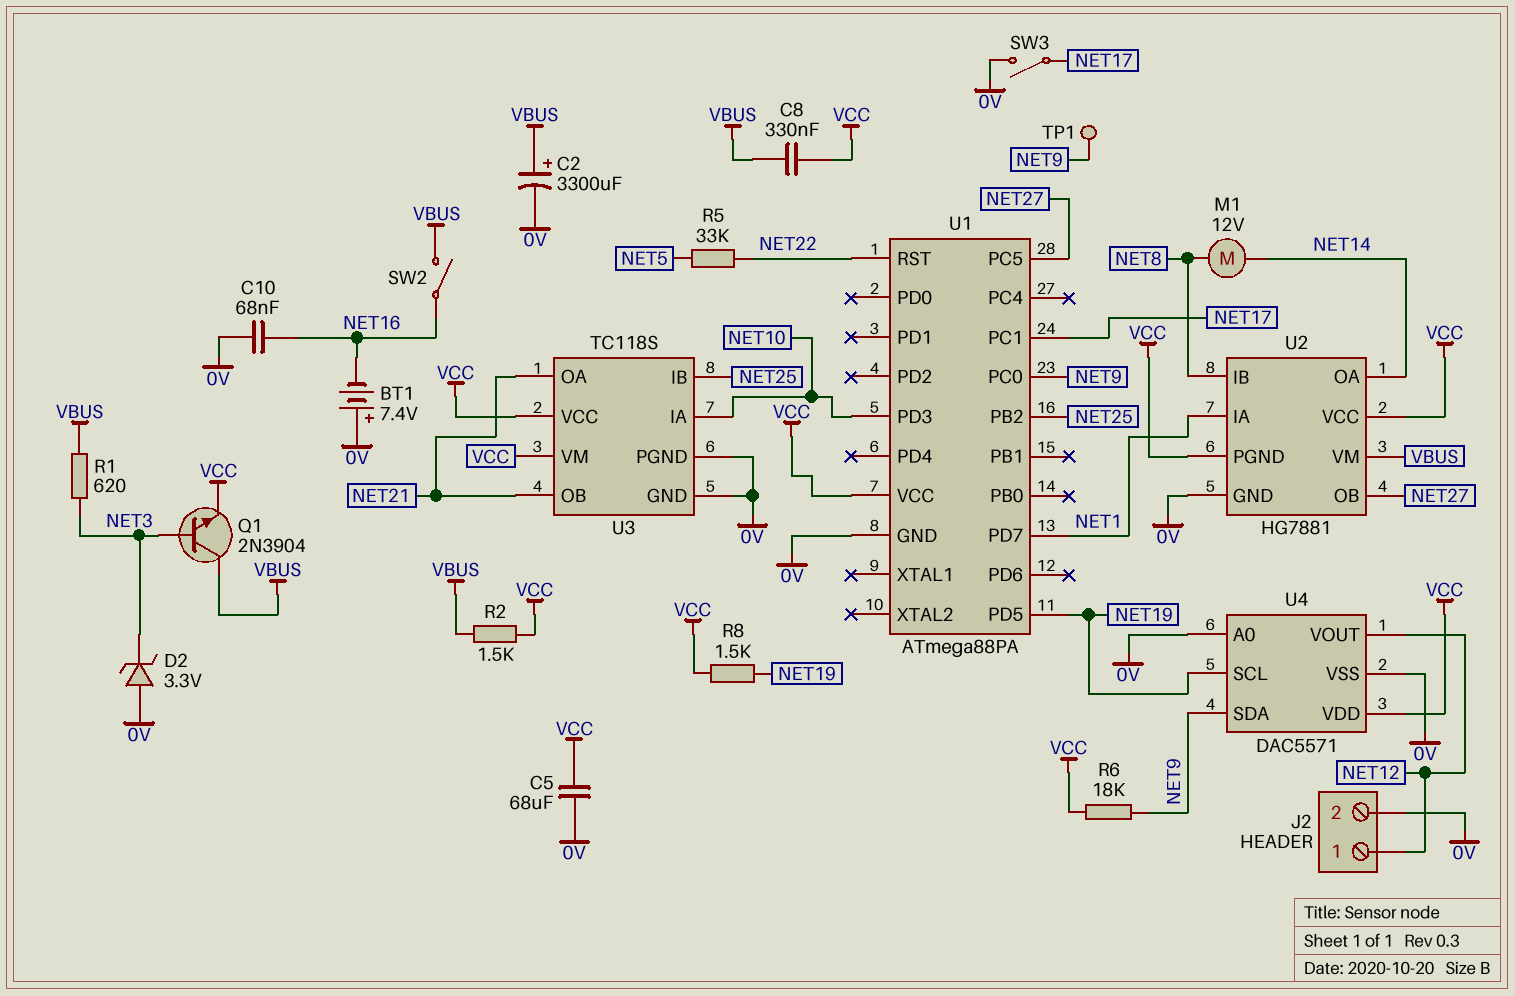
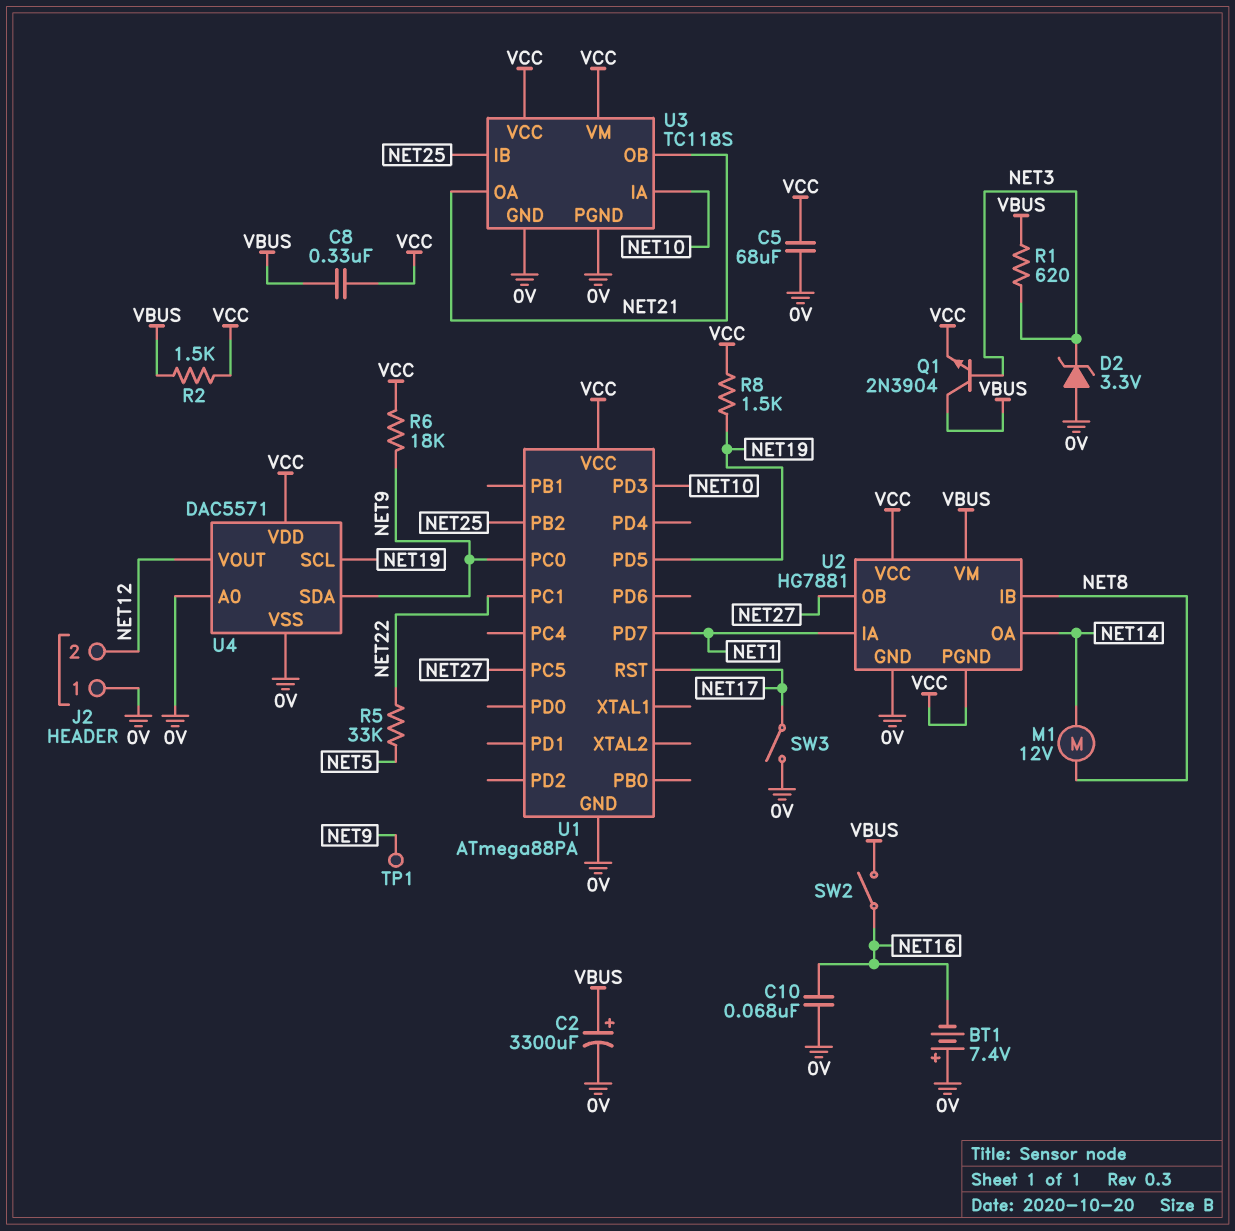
J2 pin 1: NET12 -> 0V
J2 pin 2: 0V -> NET12
U1 pin PC1: NET17 -> NET22
U1 pin RST: NET22 -> NET17

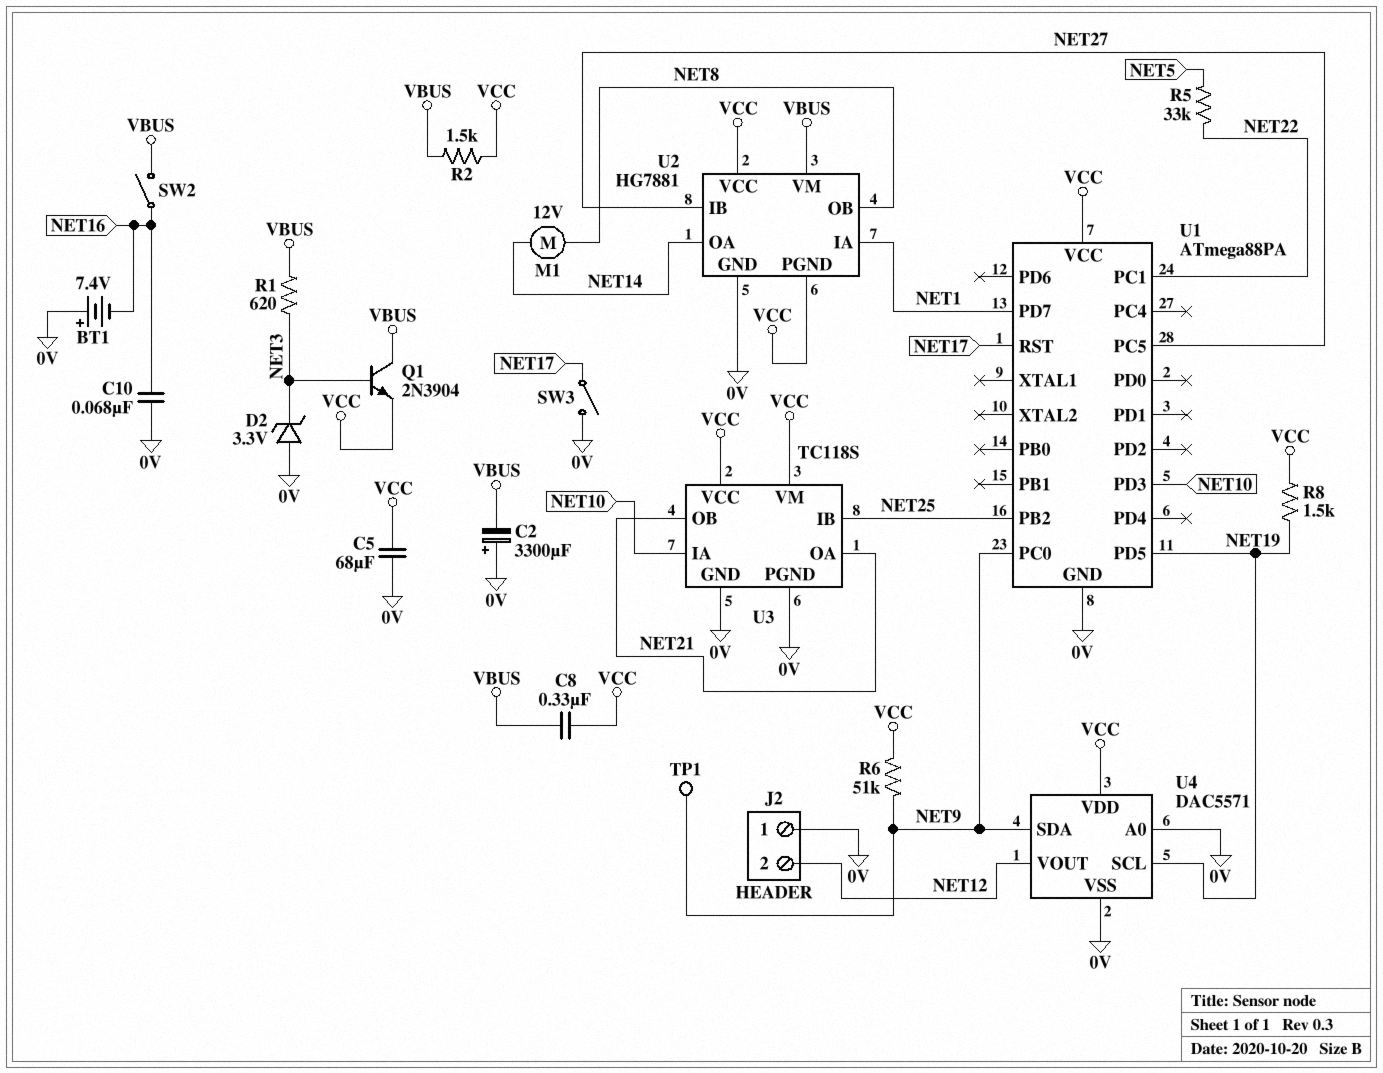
C2: 3300uF (plus VBUS, minus 0V) -> 3300uF (plus 0V, minus VBUS)
R6: 18k (NET9, VCC) -> 51k (NET9, VCC)
U2 pin IB: NET8 -> NET27
U2 pin OB: NET27 -> NET8

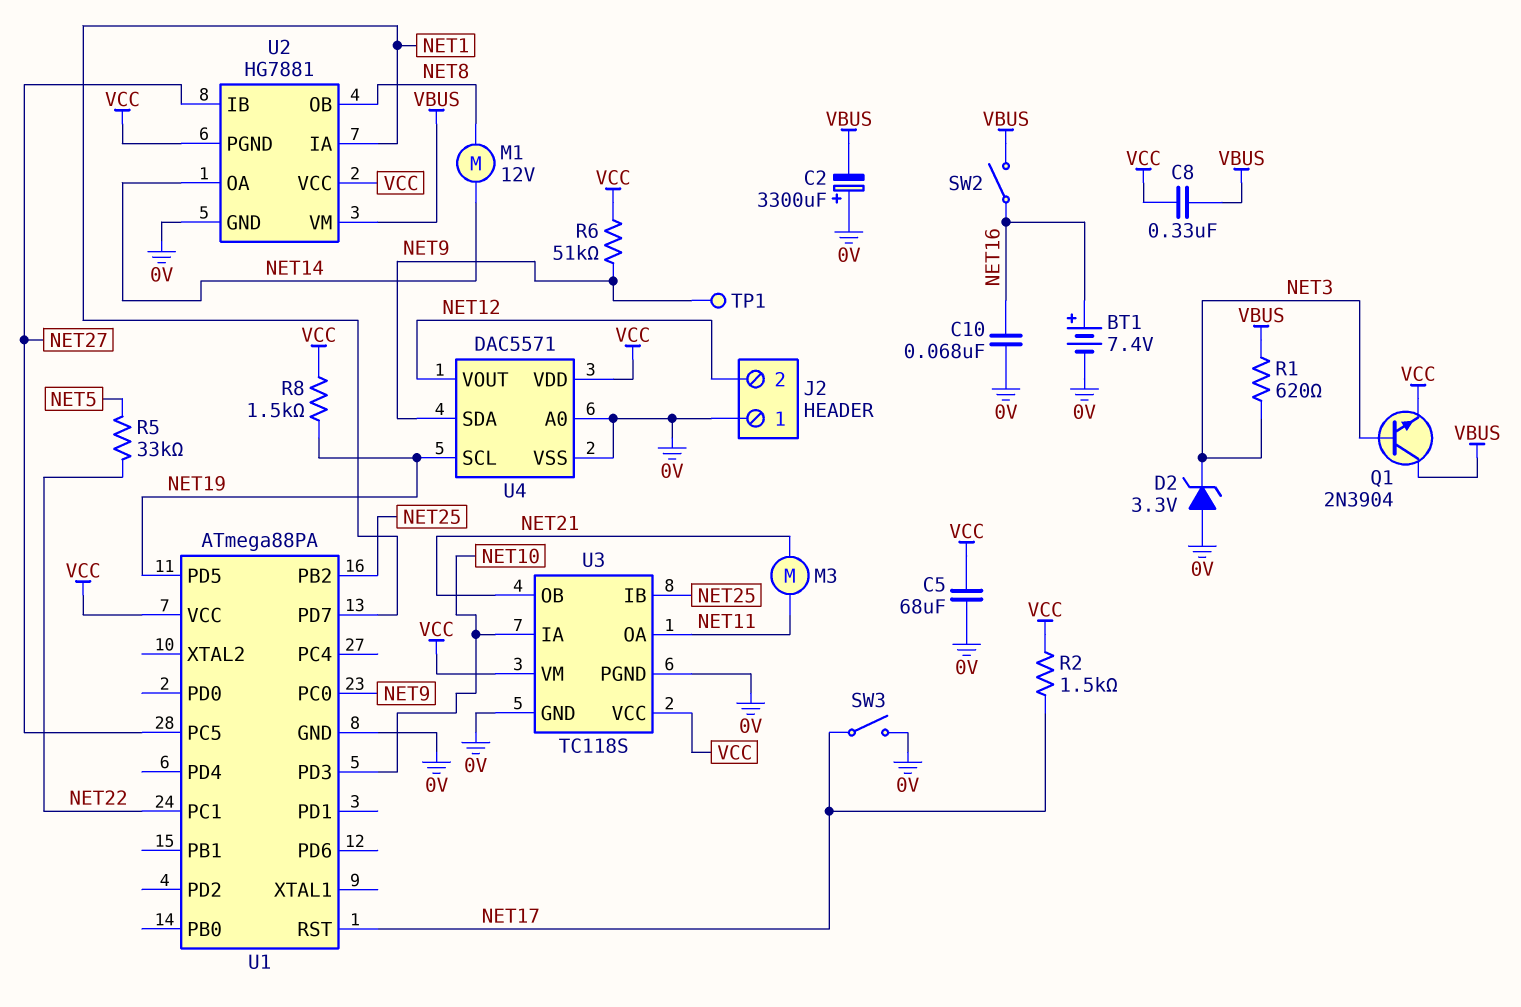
BT1: 7.4V (plus 0V, minus NET16) -> 7.4V (plus NET16, minus 0V)
M3: none -> motor (NET11, NET21)
R2: 1.5k (VBUS, VCC) -> 1.5k (NET17, VCC)
U3 pin OA: NET21 -> NET11

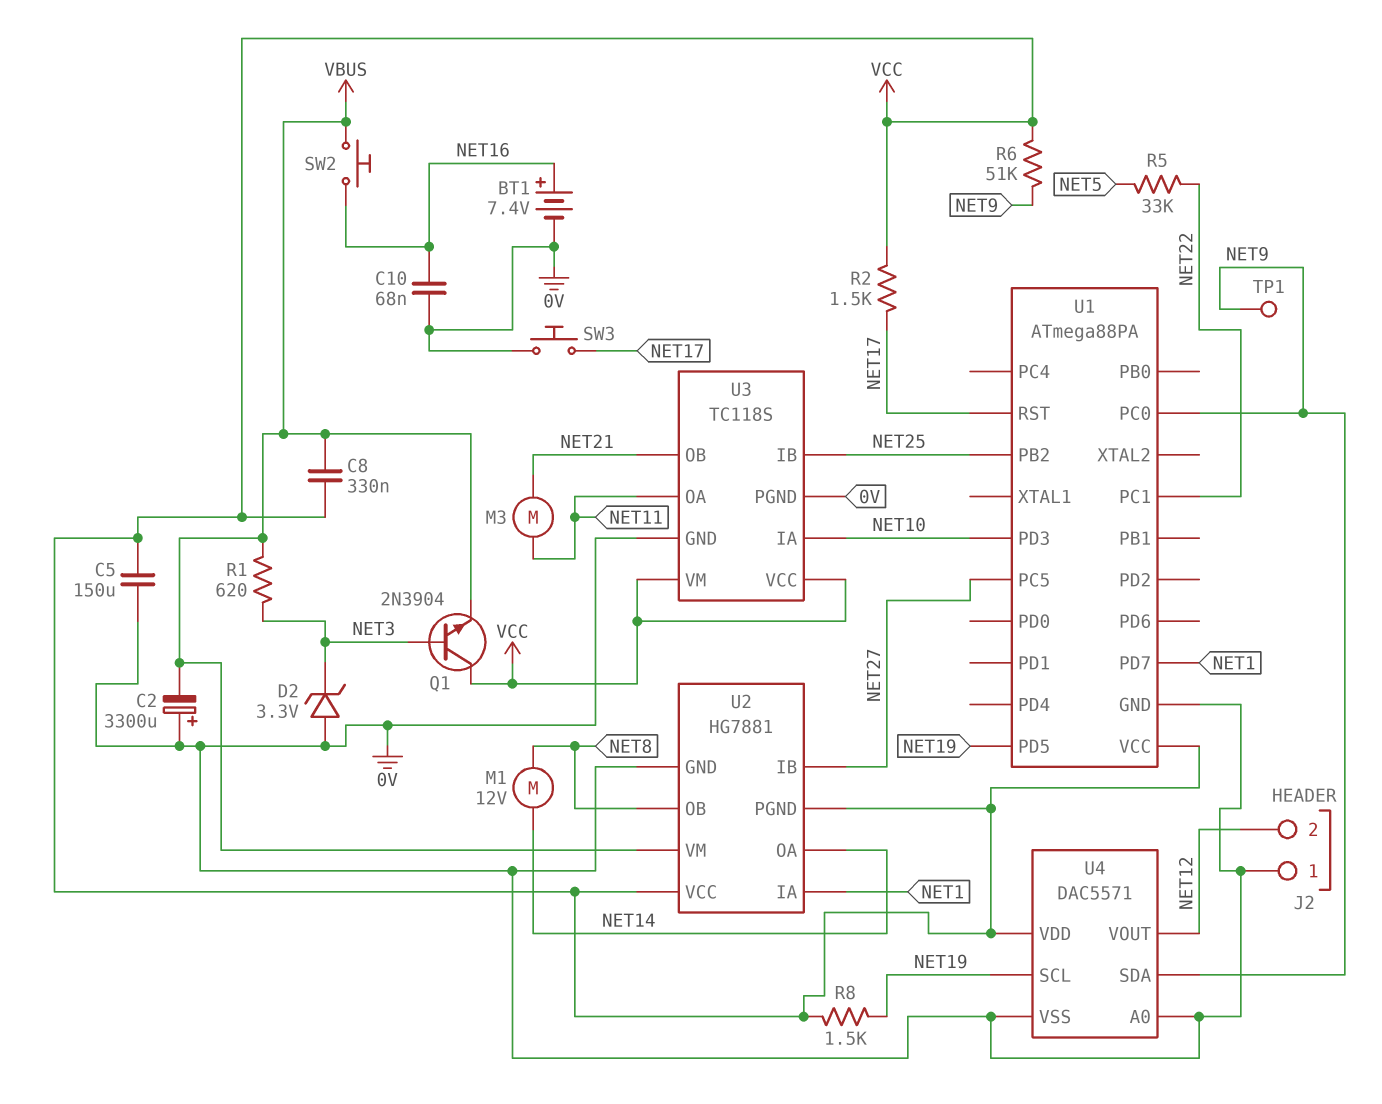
C5: 68uF (0V, VCC) -> 150uF (0V, VCC)
Q1: NPN 2N3904 (B NET3, C VBUS, E VCC) -> NPN 2N3904 (B NET3, C VCC, E VBUS)
SW2: switch (NET16, VBUS) -> button (NET16, VBUS)
SW3: switch (0V, NET17) -> button (0V, NET17)

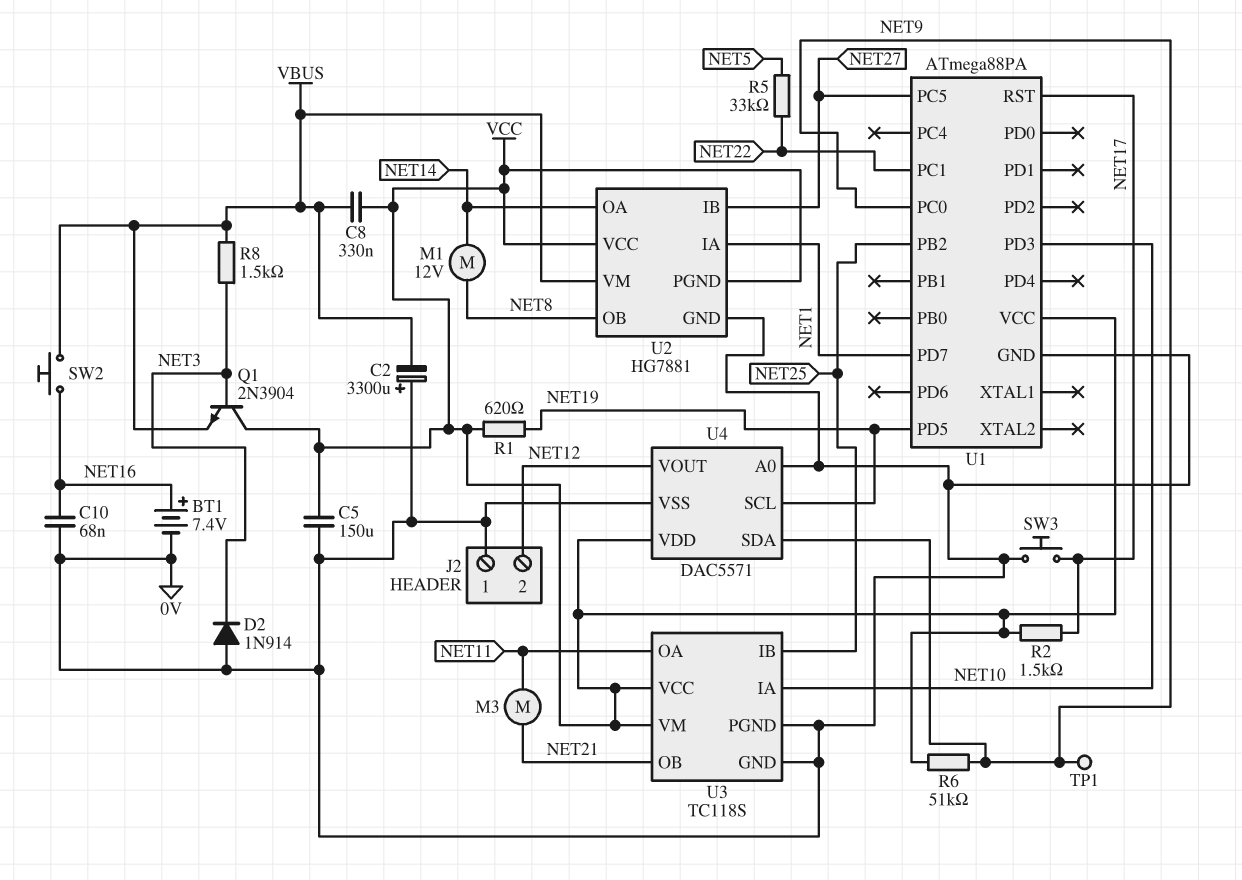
D2: zener 3.3V (A 0V, K NET3) -> diode 1N914 (A 0V, K NET3)
R1: 620 (NET3, VBUS) -> 620 (NET19, VCC)
R8: 1.5k (NET19, VCC) -> 1.5k (NET3, VBUS)

